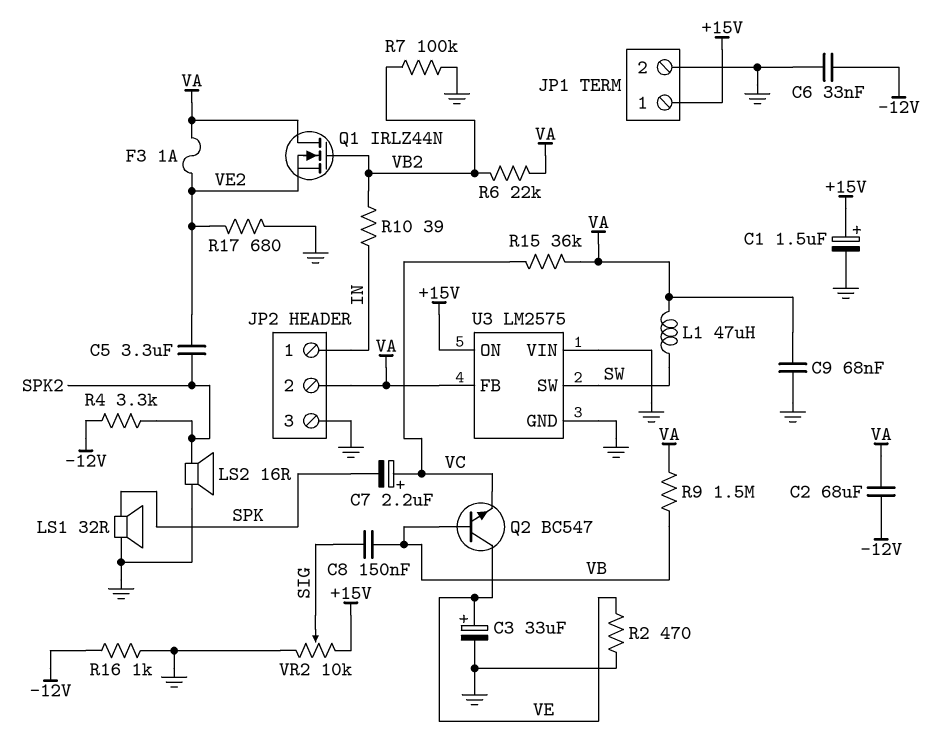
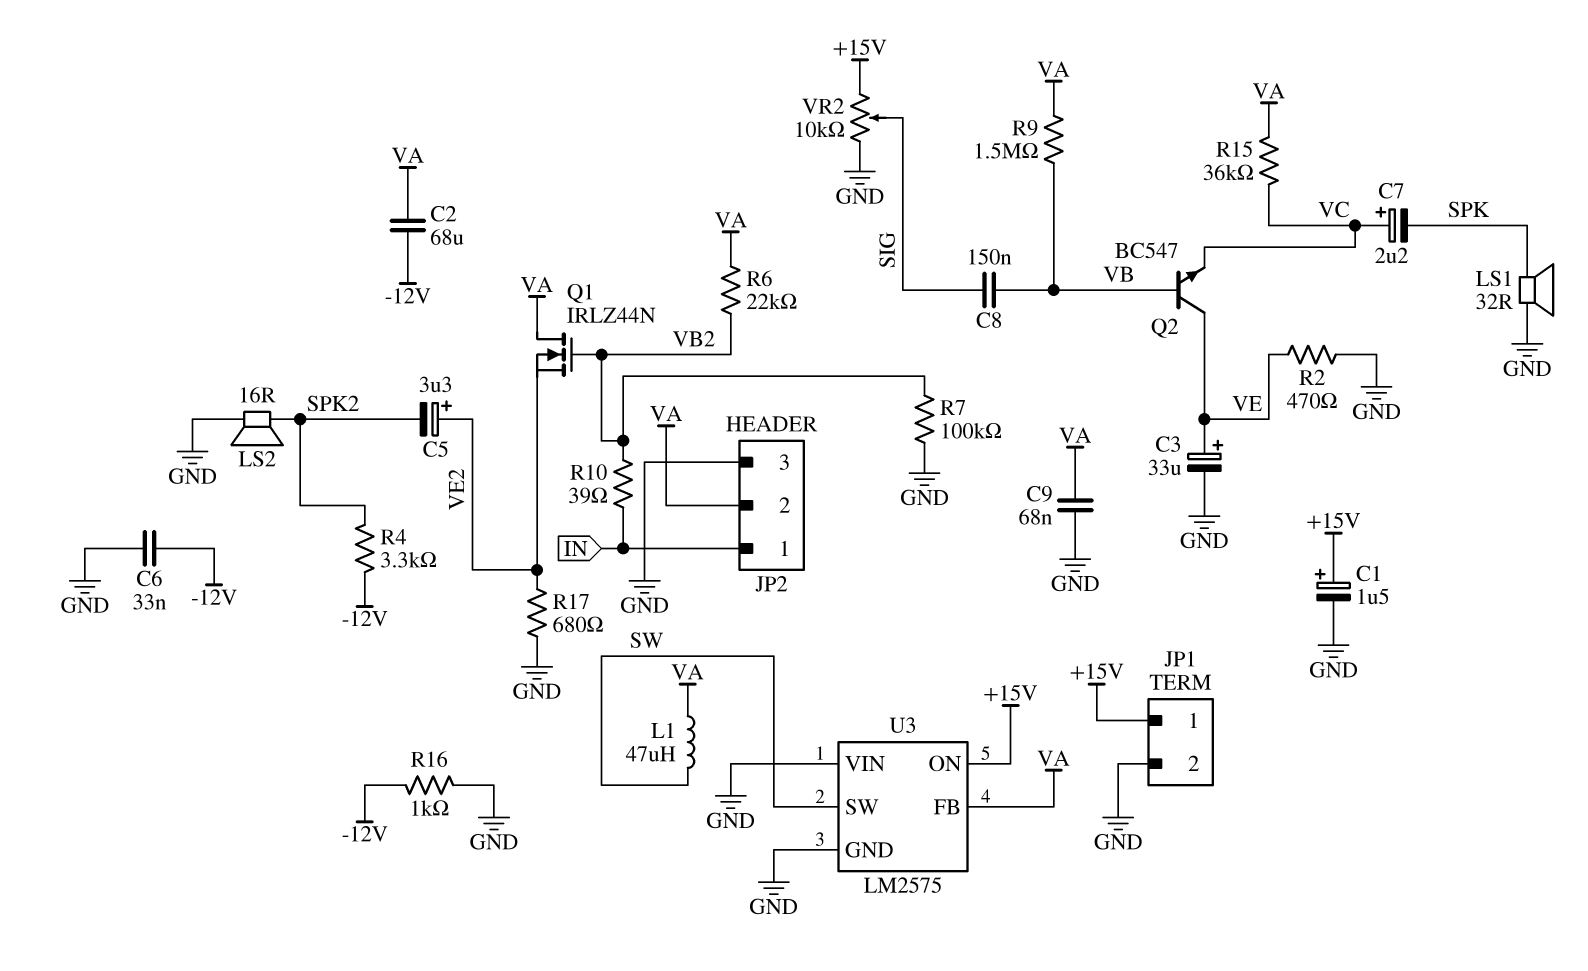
C5: 3.3uF (SPK2, VE2) -> 3.3uF (plus VE2, minus SPK2)
F3: 1A (VA, VE2) -> none

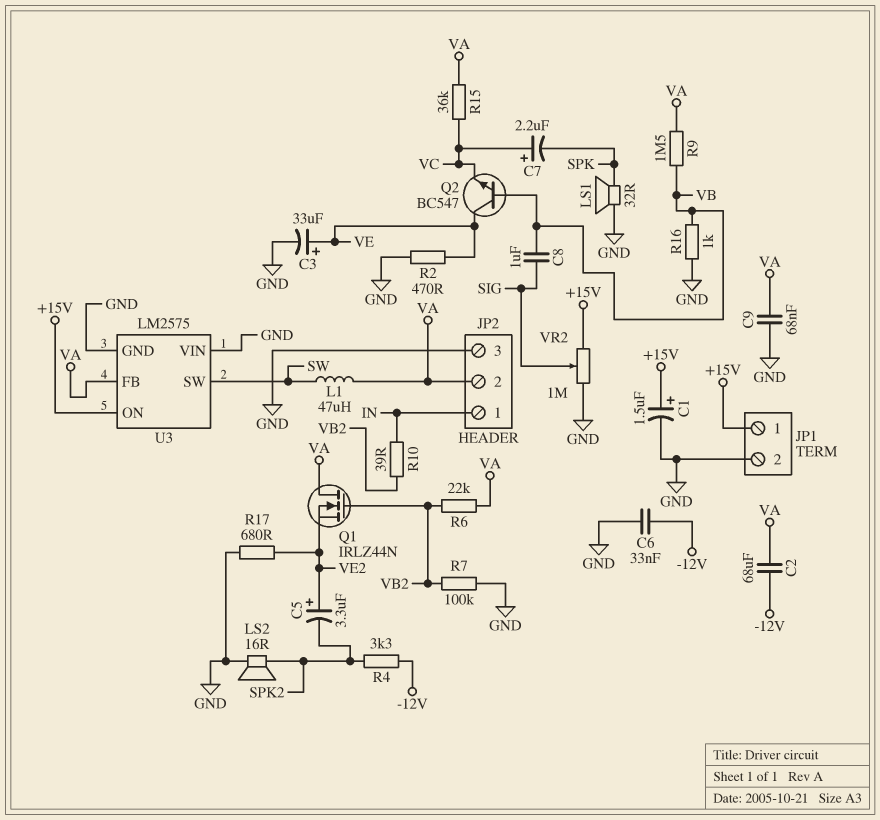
C8: 150nF (SIG, VB) -> 1uF (SIG, VB)
R16: 1k (-12V, GND) -> 1k (GND, VB)
VR2: 10k (+15V, GND, wiper SIG) -> 1M (+15V, GND, wiper SIG)

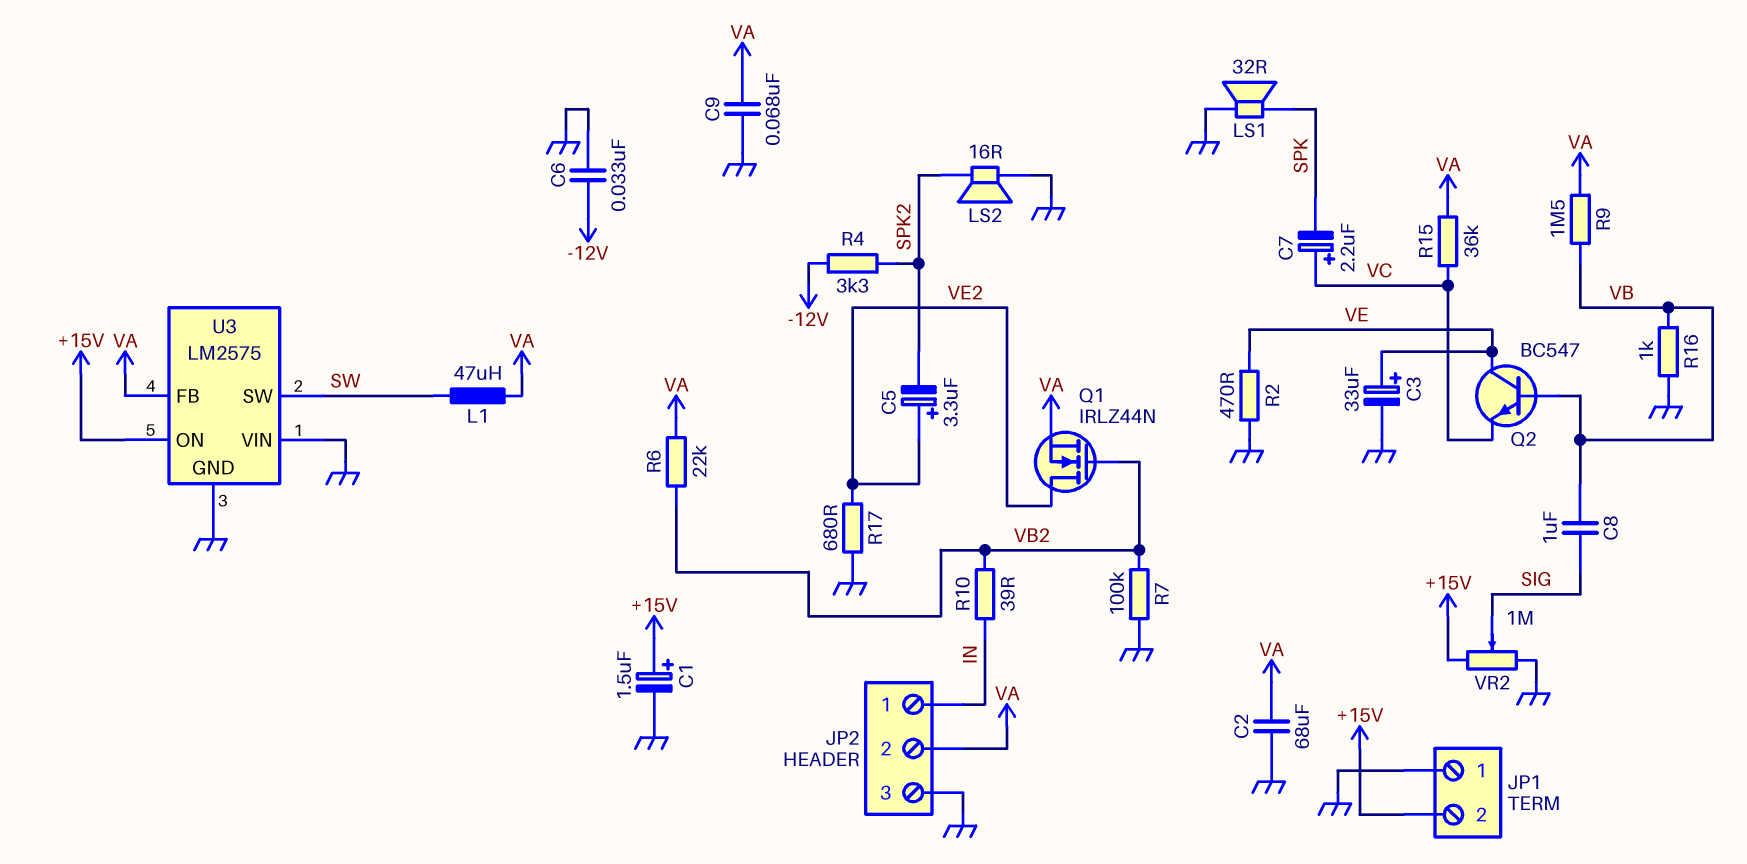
C2: 68uF (-12V, VA) -> 68uF (GND, VA)
JP1 pin 1: +15V -> GND
JP1 pin 2: GND -> +15V
Q1: NMOS IRLZ44N (G VB2, D VA, S VE2) -> NMOS IRLZ44N (G VB2, D VE2, S VA)

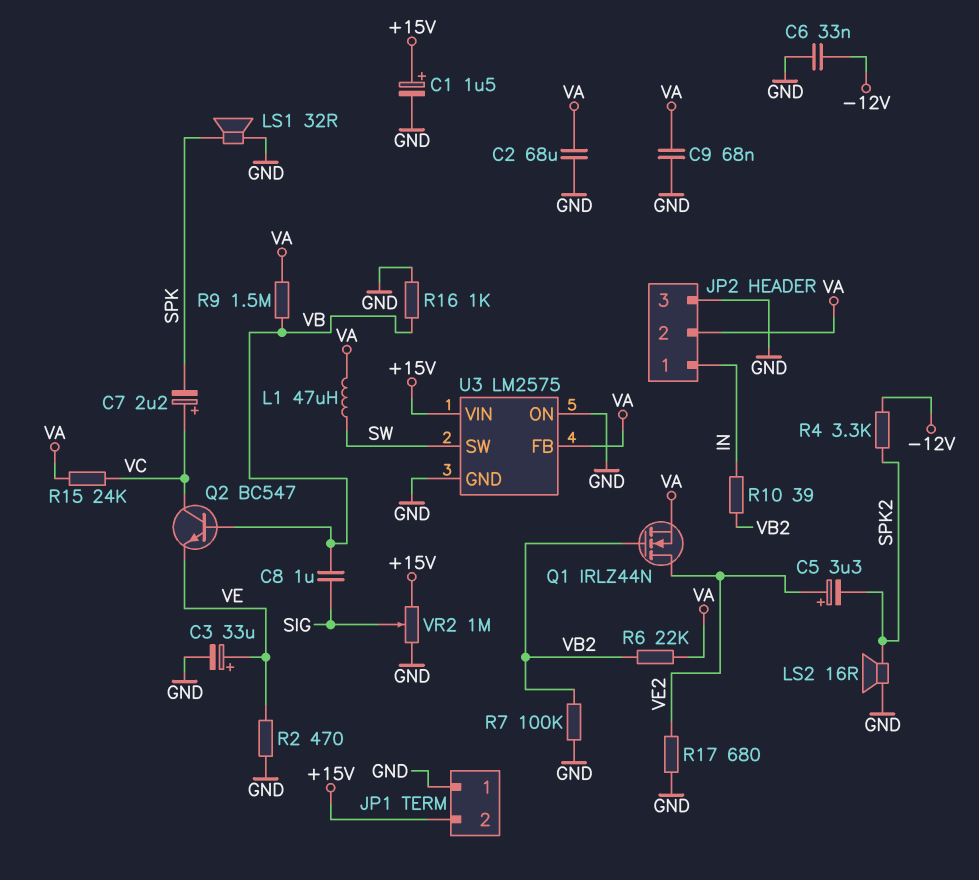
Q2: NPN BC547 (B VB, C VE, E VC) -> NPN BC547 (B VB, C VC, E VE)
R15: 36k (VA, VC) -> 24k (VA, VC)
U3 pin ON: +15V -> GND
U3 pin VIN: GND -> +15V

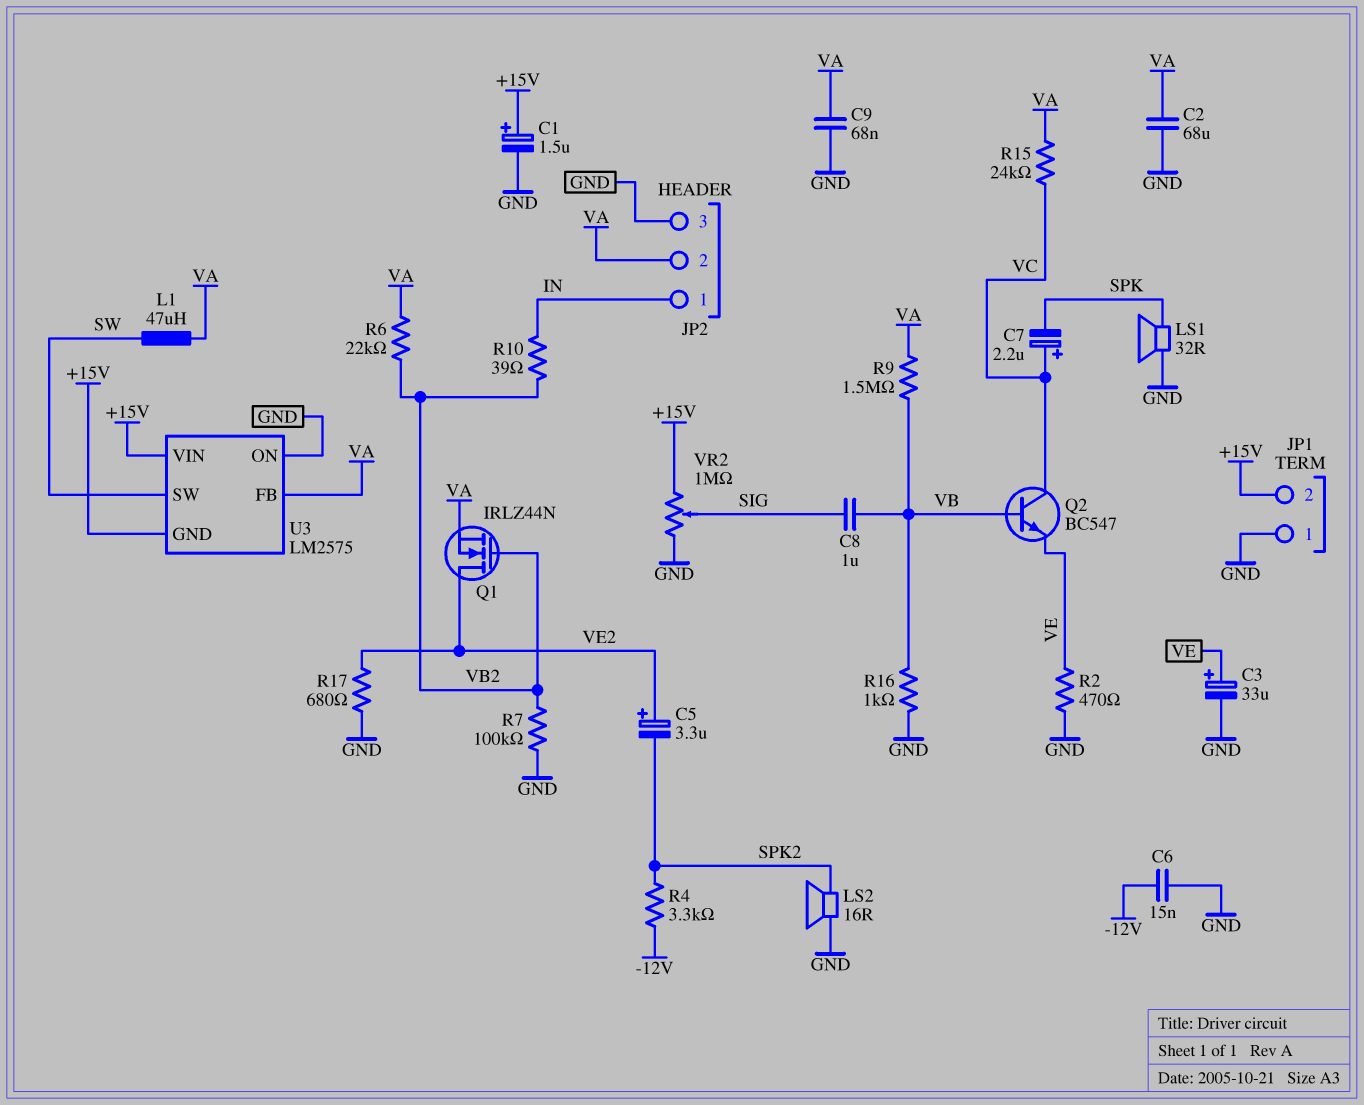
C6: 33nF (-12V, GND) -> 15nF (-12V, GND)
U3 pin GND: GND -> +15V

